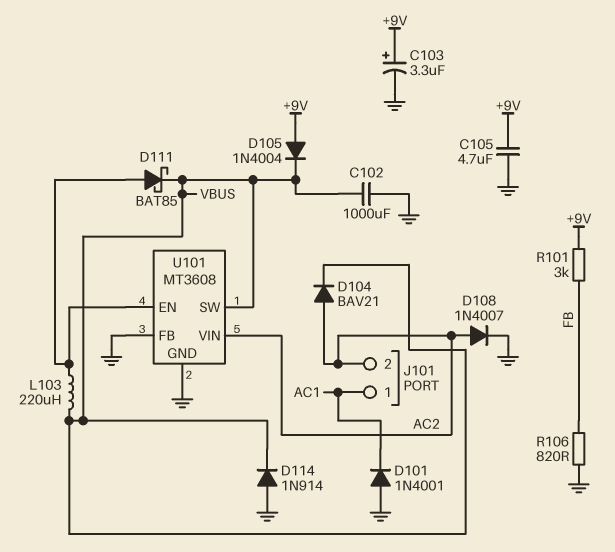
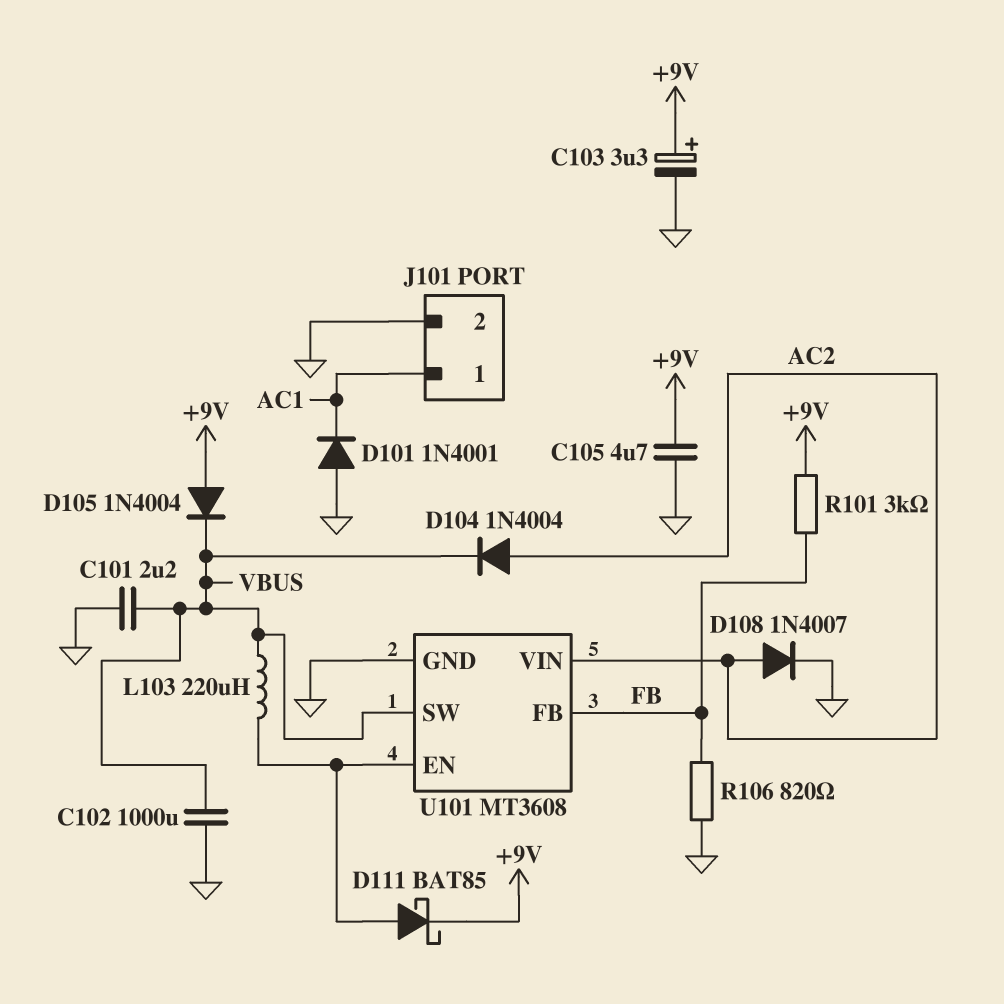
C101: none -> 2.2uF (GND, VBUS)
D104: diode BAV21 (A AC2, K VBUS) -> diode 1N4004 (A AC2, K VBUS)
D111: schottky BAT85 (A U101/EN, K VBUS) -> schottky BAT85 (A U101/EN, K +9V)
D114: diode 1N914 (A GND, K VBUS) -> none
J101 pin 2: AC2 -> GND
U101 pin FB: GND -> FB

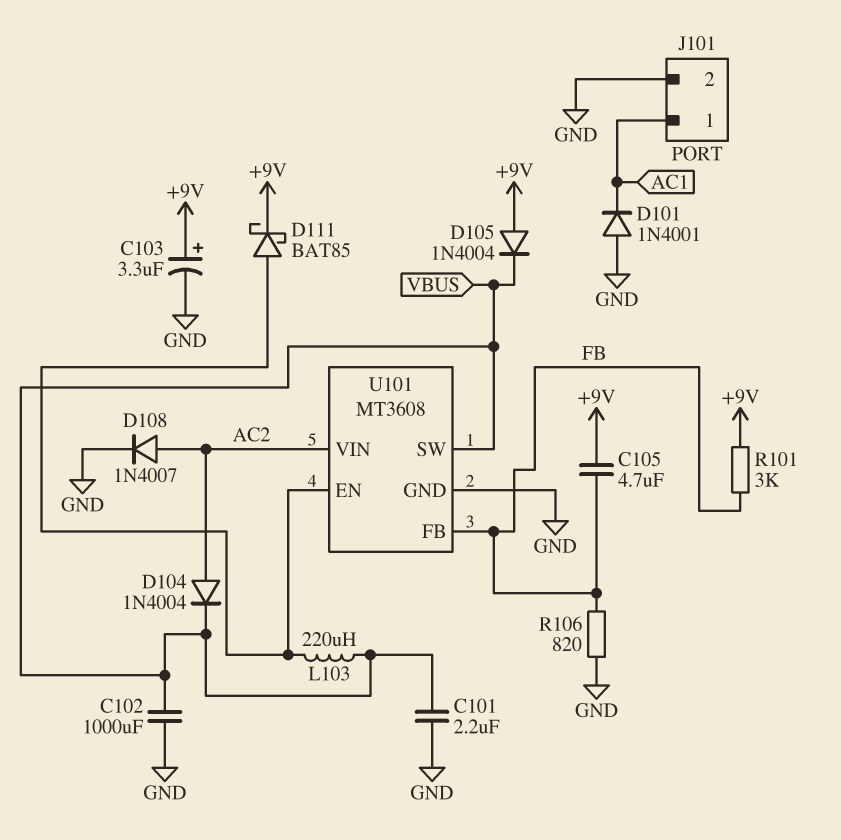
C105: 4.7uF (+9V, GND) -> 4.7uF (+9V, FB)

